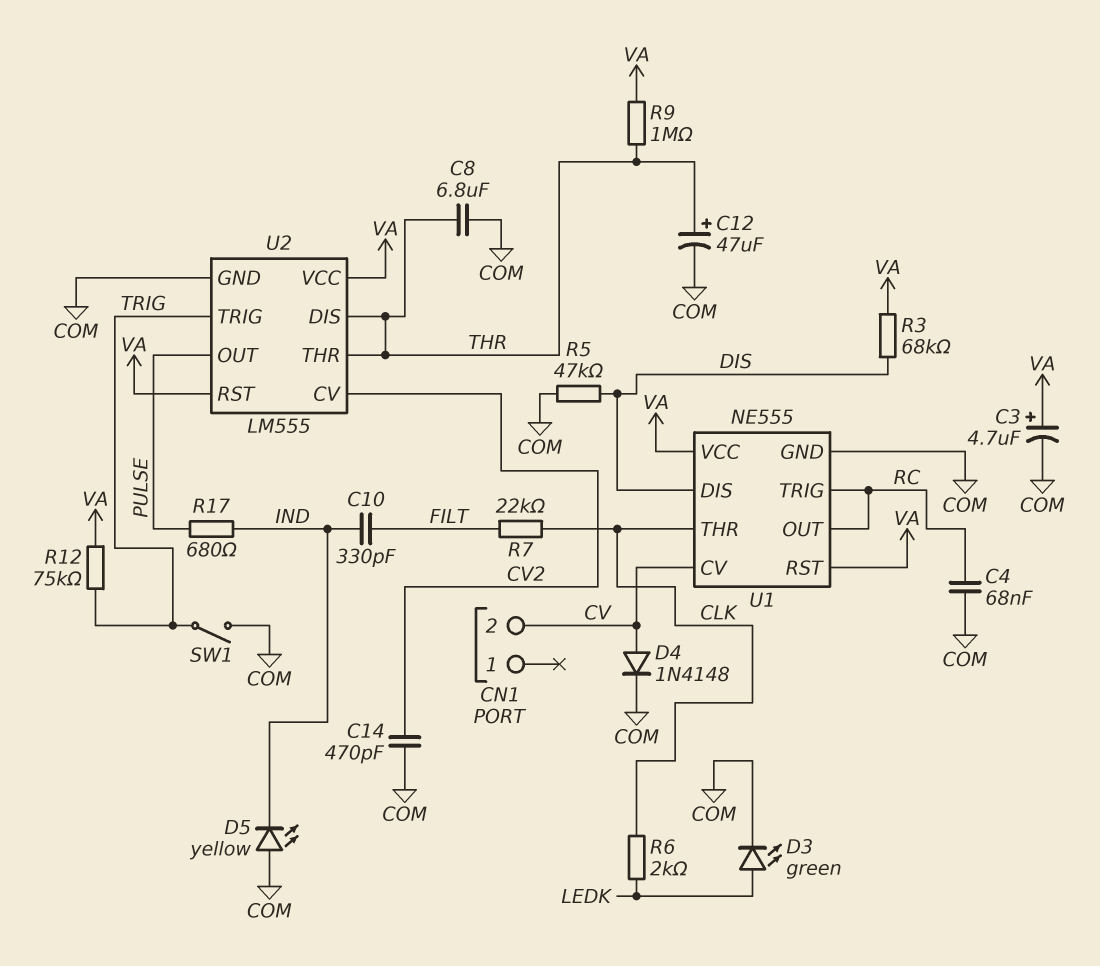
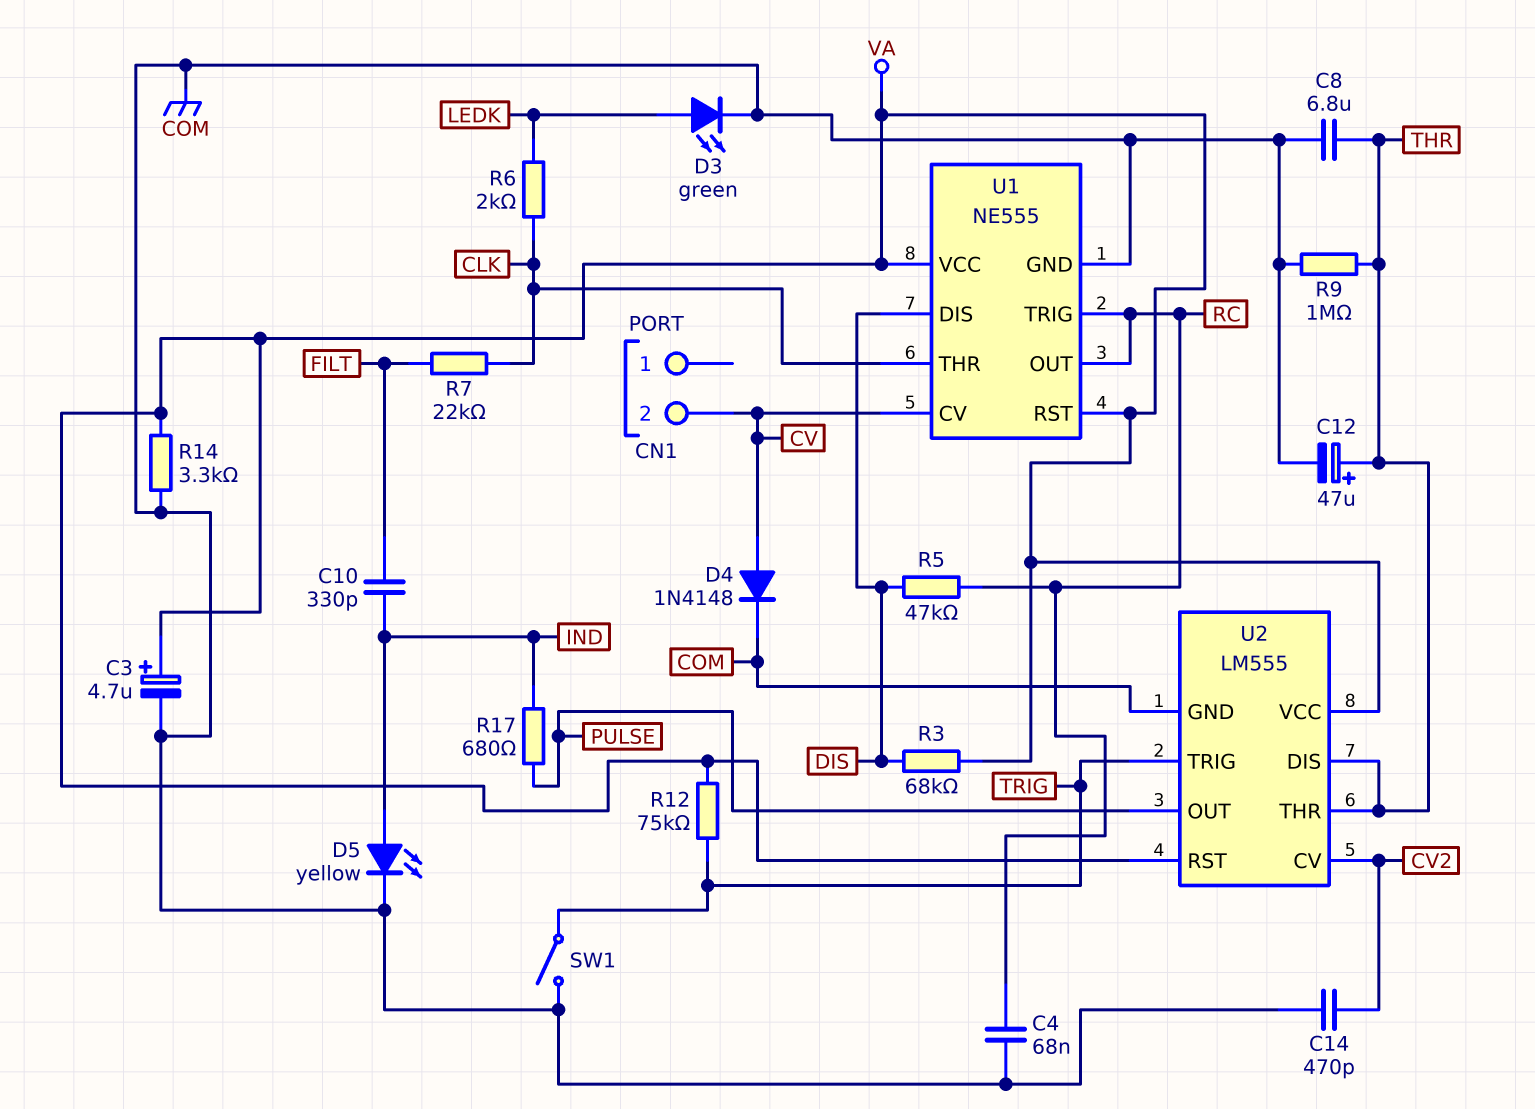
D5: LED yellow (A COM, K IND) -> LED yellow (A IND, K COM)
R5: 47k (COM, DIS) -> 47k (DIS, RC)
R9: 1M (THR, VA) -> 1M (COM, THR)
R14: none -> 3.3k (COM, VA)

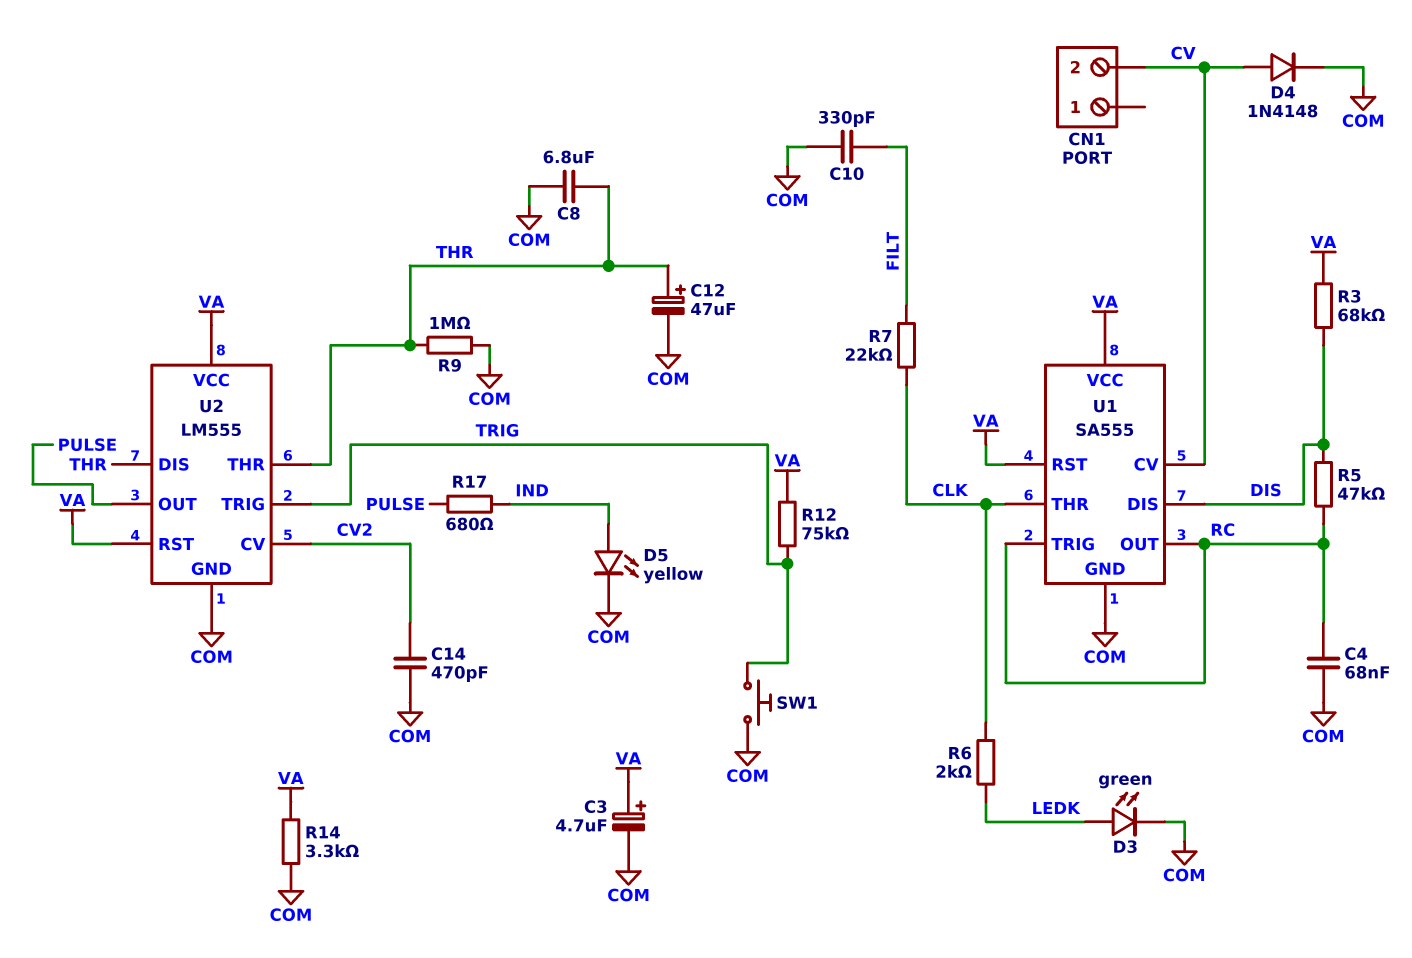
C10: 330pF (FILT, IND) -> 330pF (COM, FILT)
SW1: switch (COM, TRIG) -> button (COM, TRIG)
U1: NE555 -> SA555

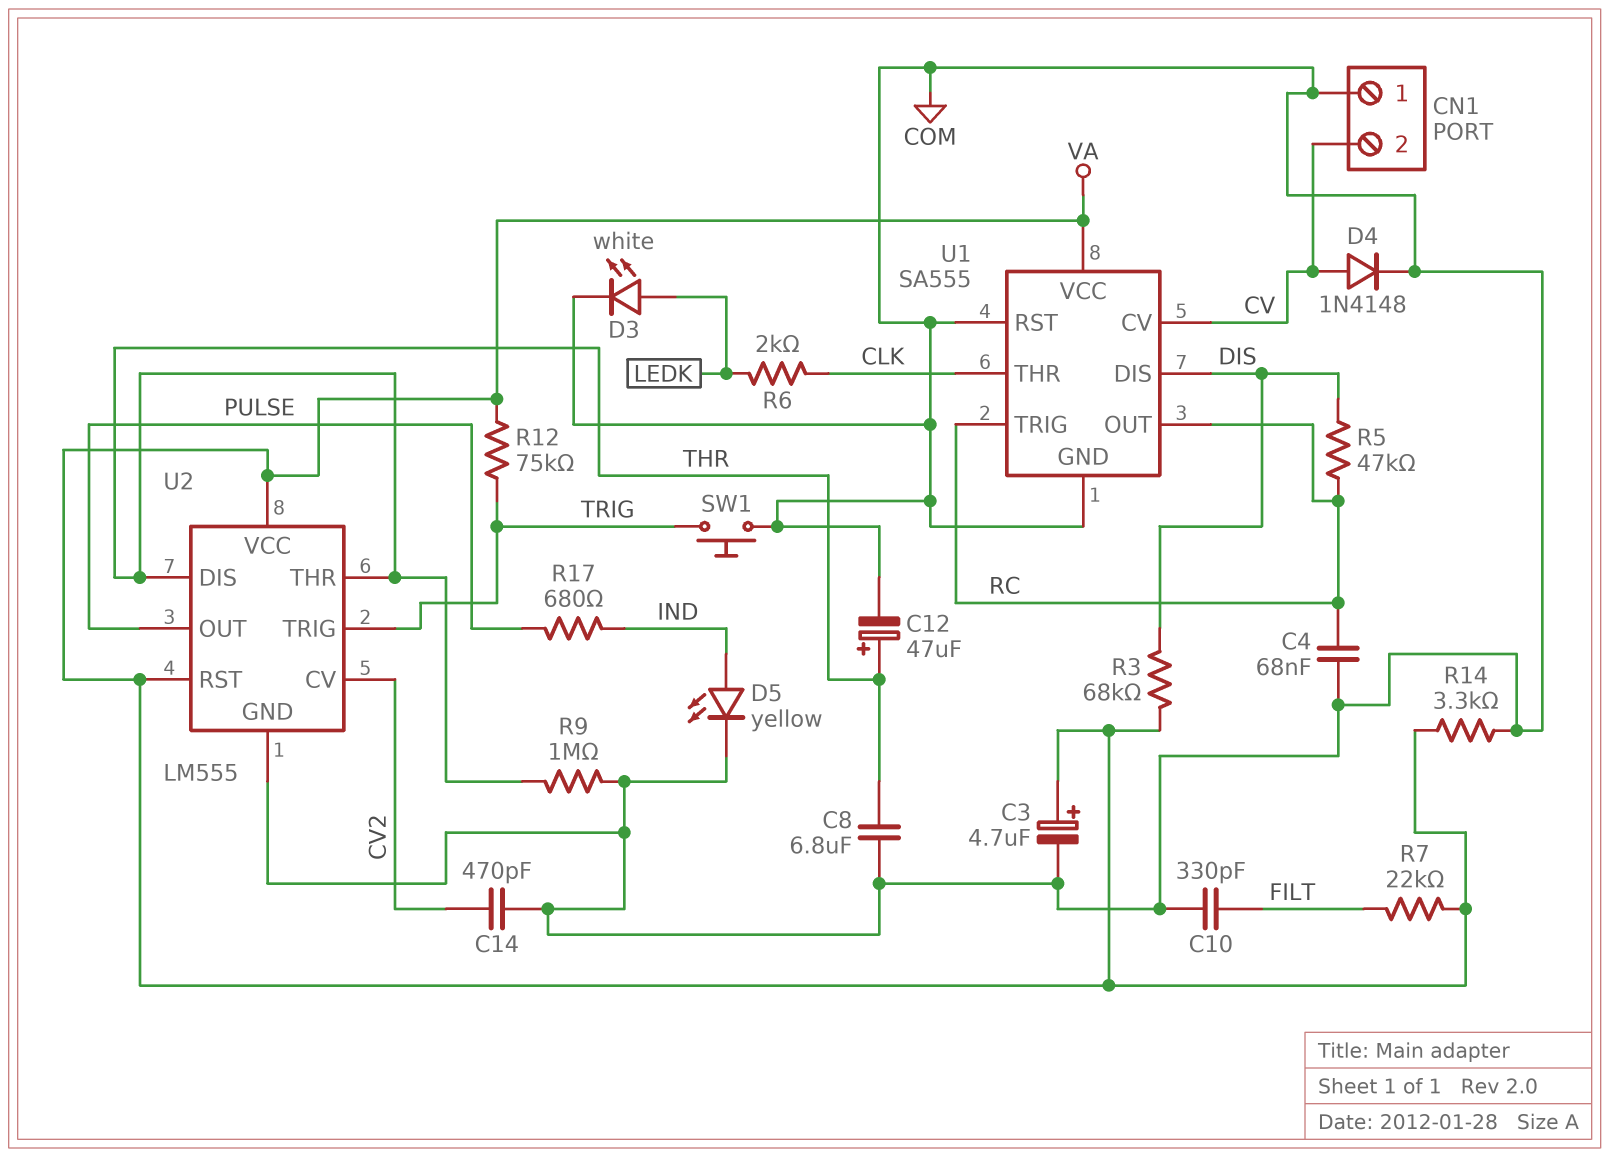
CN1 pin 1: none -> COM
D3: LED green (A LEDK, K COM) -> LED white (A LEDK, K COM)
R7: 22k (CLK, FILT) -> 22k (FILT, VA)
U1 pin RST: VA -> COM

